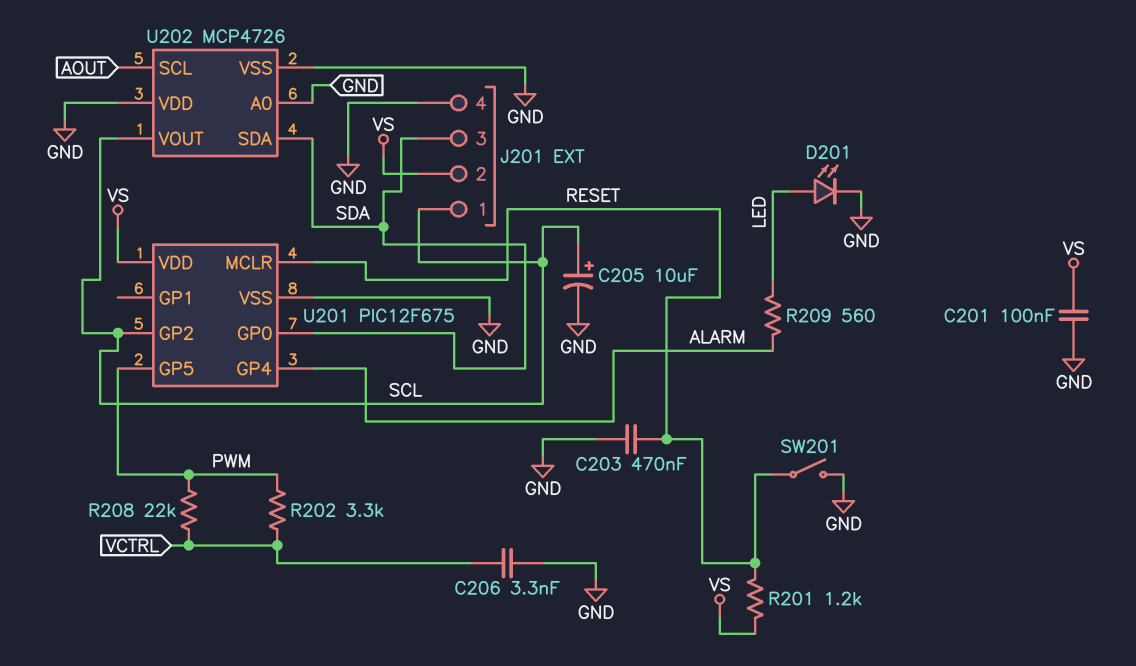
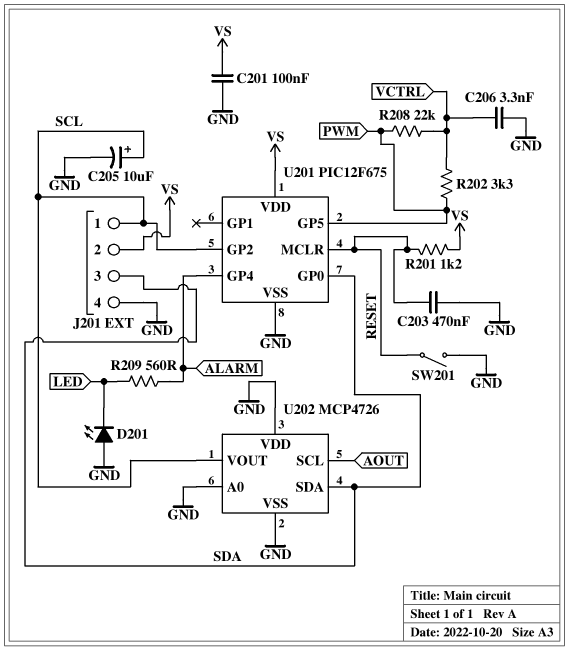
D201: LED (A LED, K GND) -> LED (A GND, K LED)

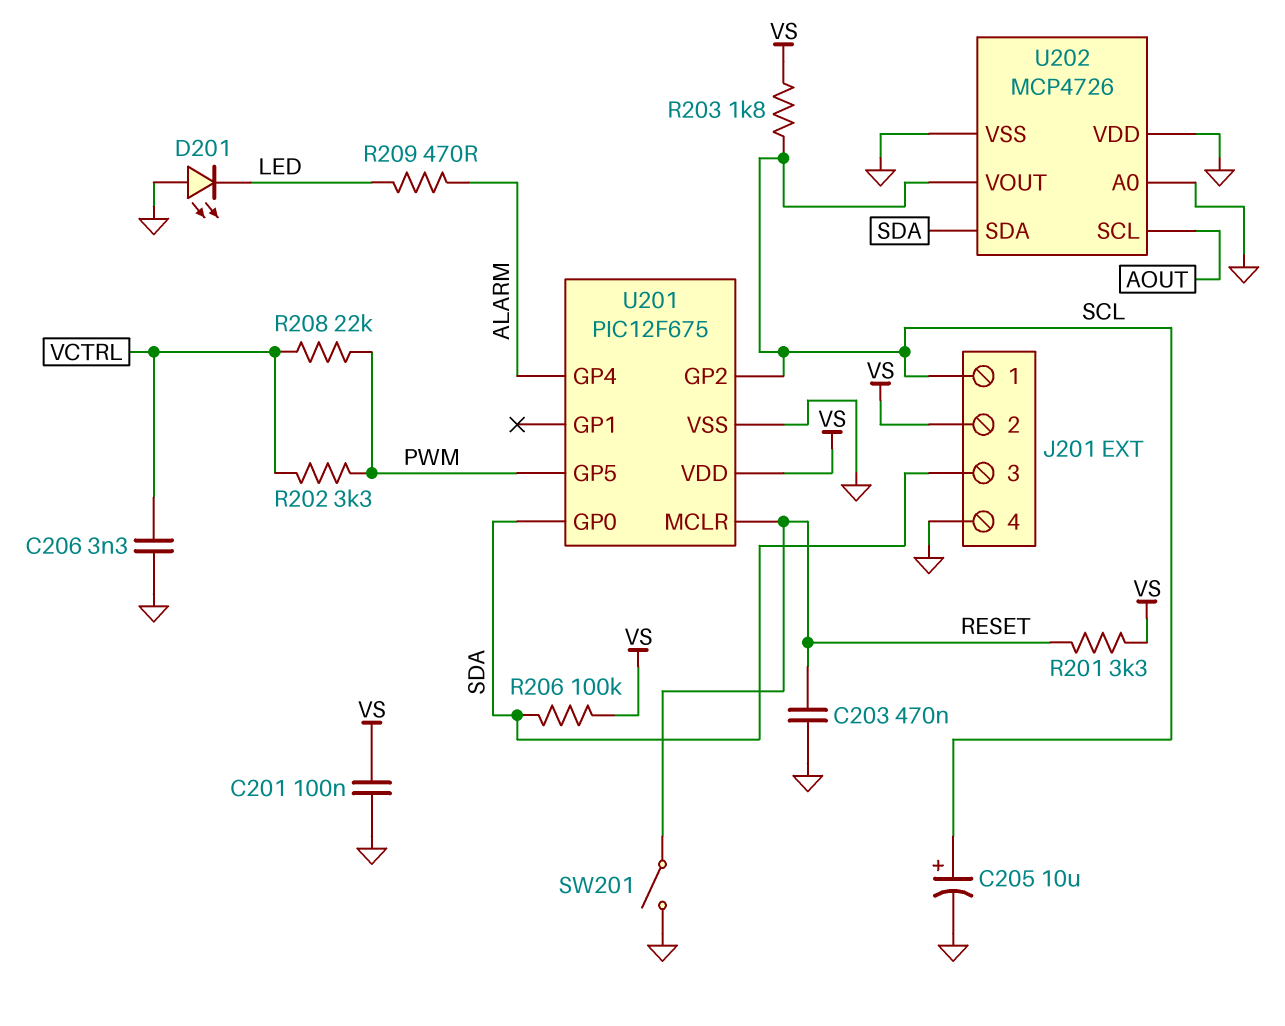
R201: 1.2k (RESET, VS) -> 3.3k (RESET, VS)
R203: none -> 1.8k (SCL, VS)
R206: none -> 100k (SDA, VS)
R209: 560 (ALARM, LED) -> 470 (ALARM, LED)

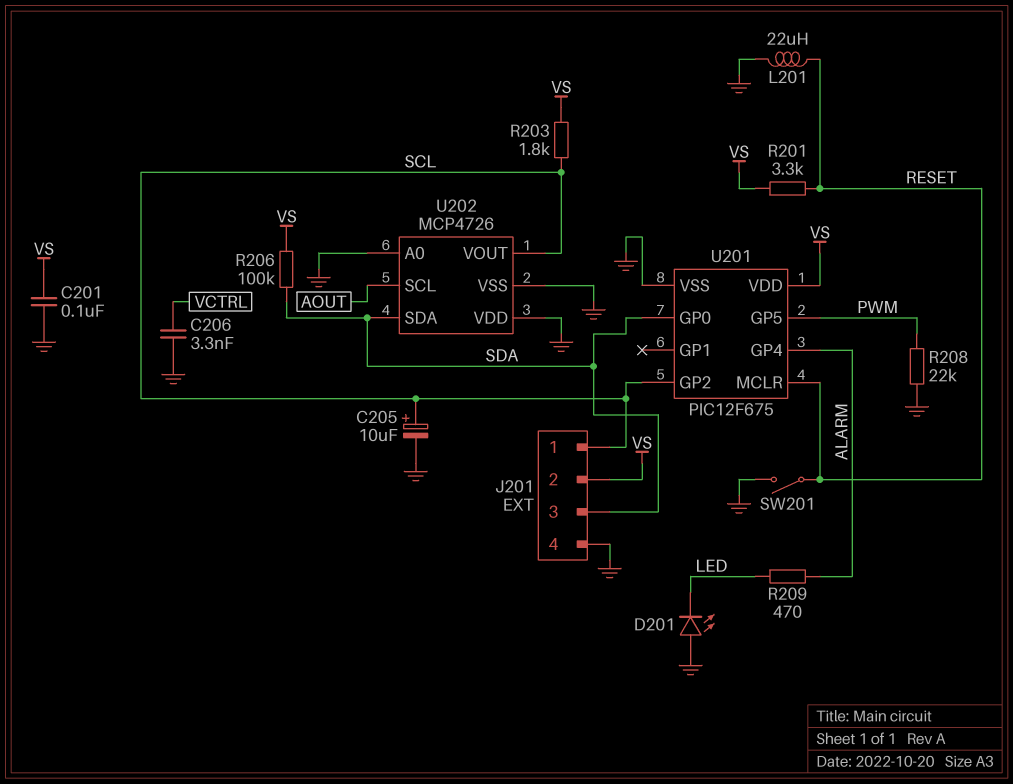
C203: 470nF (GND, RESET) -> none
L201: none -> 22uH (GND, RESET)
R202: 3.3k (PWM, VCTRL) -> none
R208: 22k (PWM, VCTRL) -> 22k (GND, PWM)

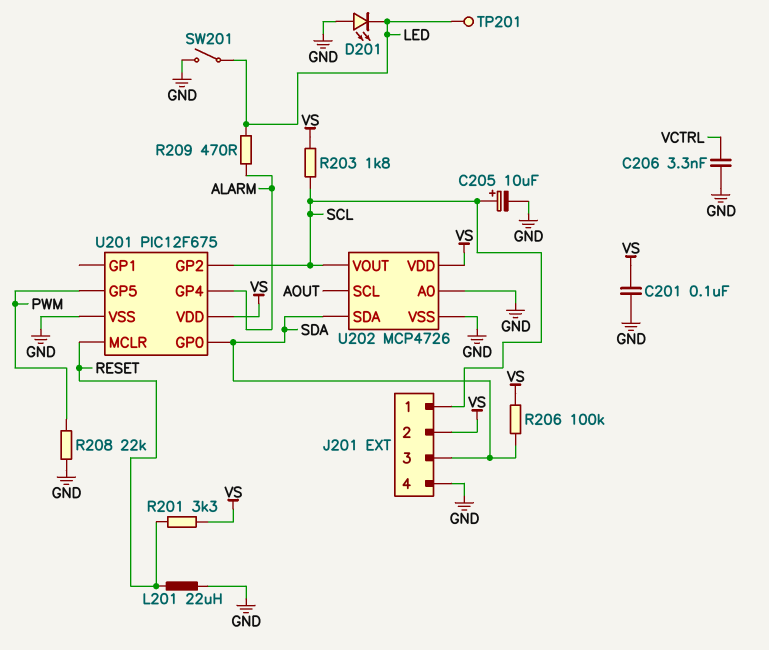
SW201: switch (GND, RESET) -> switch (GND, LED)
TP201: none -> test point (LED)
U202 pin VDD: GND -> VS

